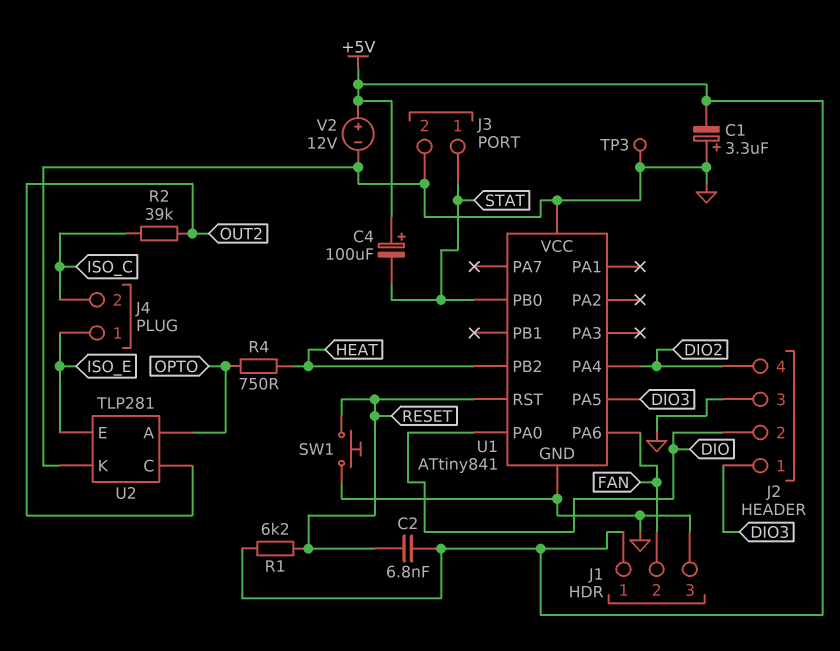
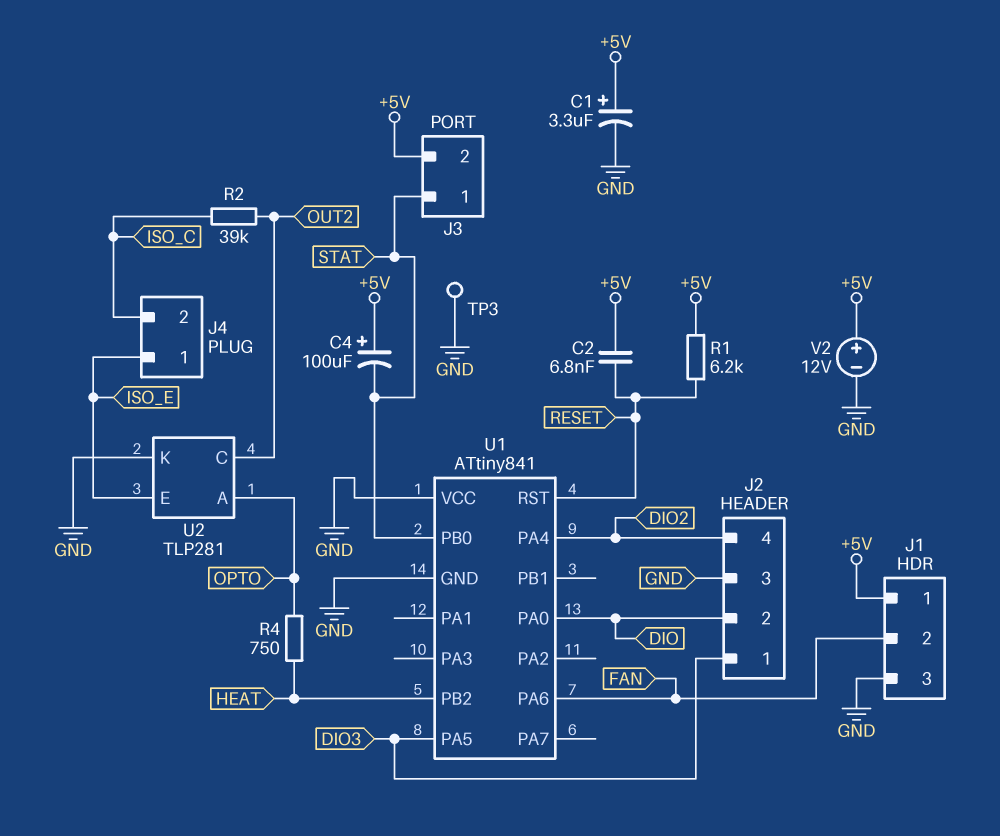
C1: 3.3uF (plus GND, minus +5V) -> 3.3uF (plus +5V, minus GND)
J3 pin 2: GND -> +5V
SW1: button (GND, RESET) -> none

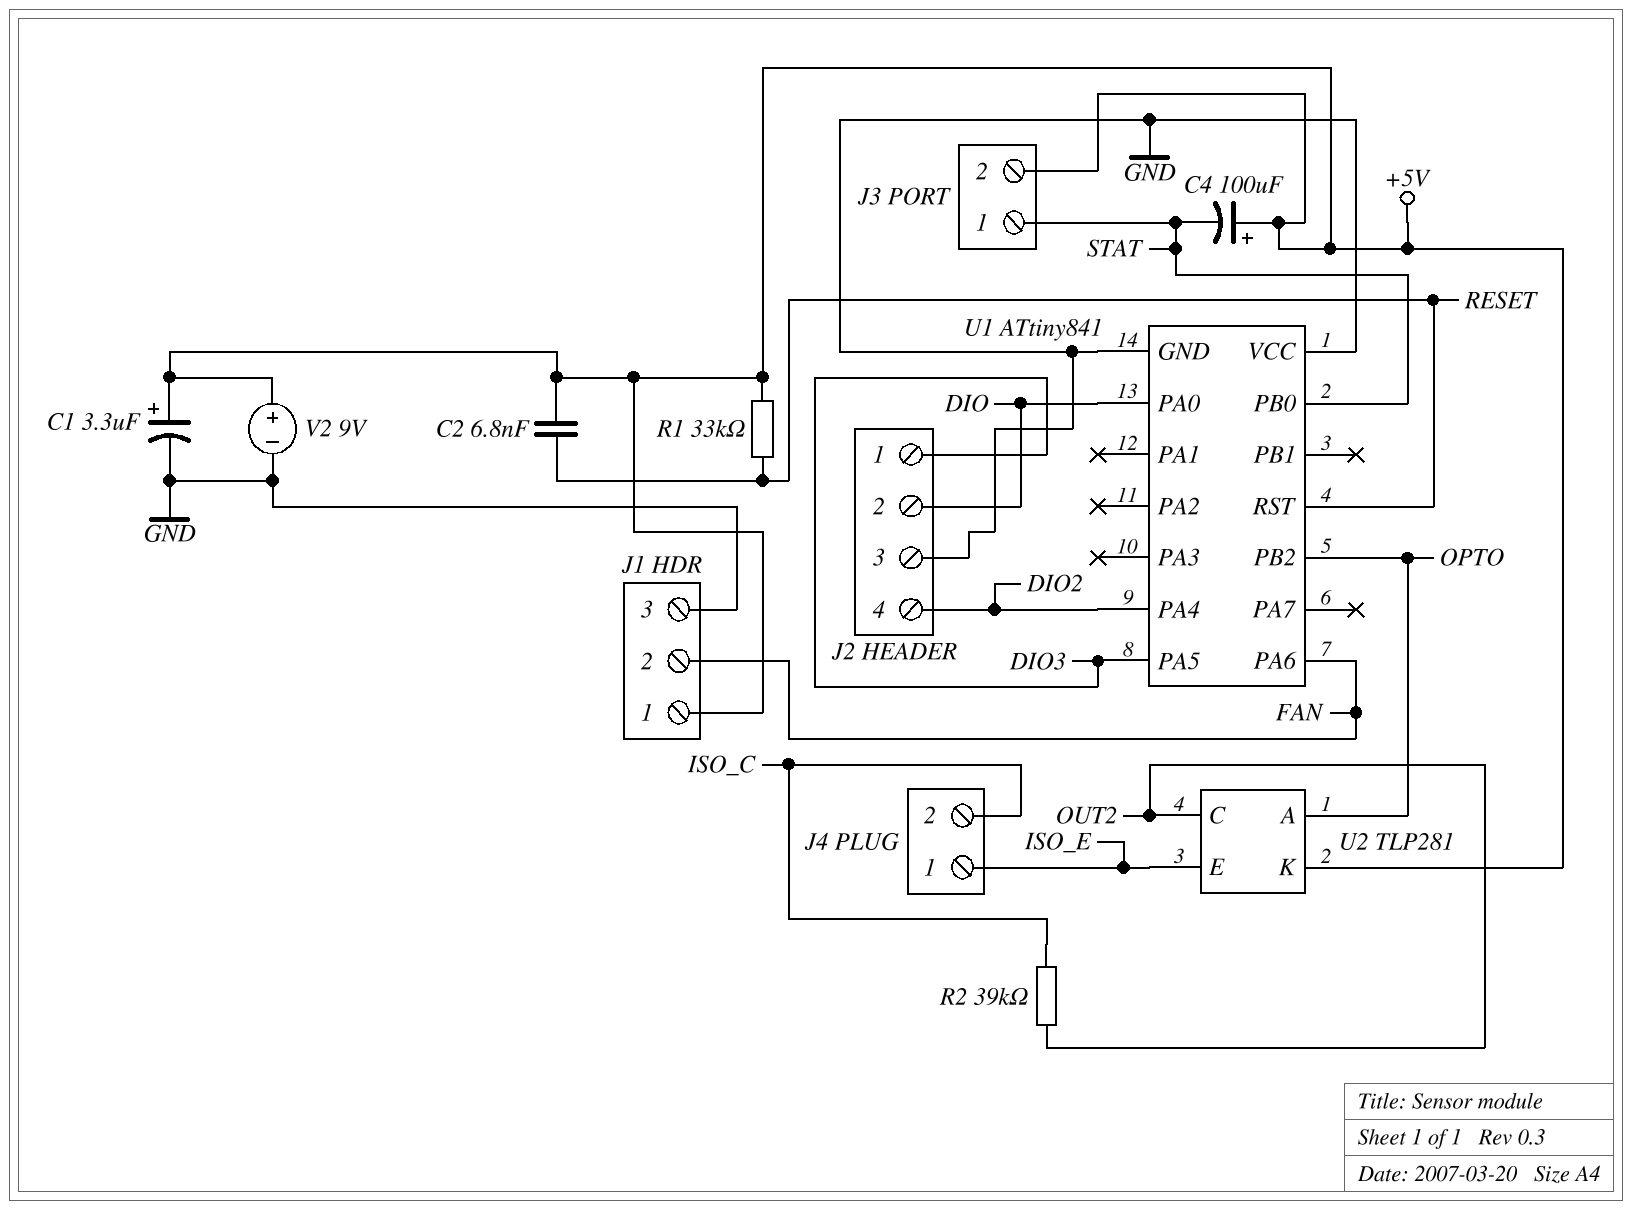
R1: 6.2k (+5V, RESET) -> 33k (+5V, RESET)
R4: 750 (HEAT, OPTO) -> none
TP3: test point (GND) -> none
U1 pin PB2: HEAT -> OPTO
U2 pin K: GND -> +5V
V2: 12V (plus +5V, minus GND) -> 9V (plus +5V, minus GND)

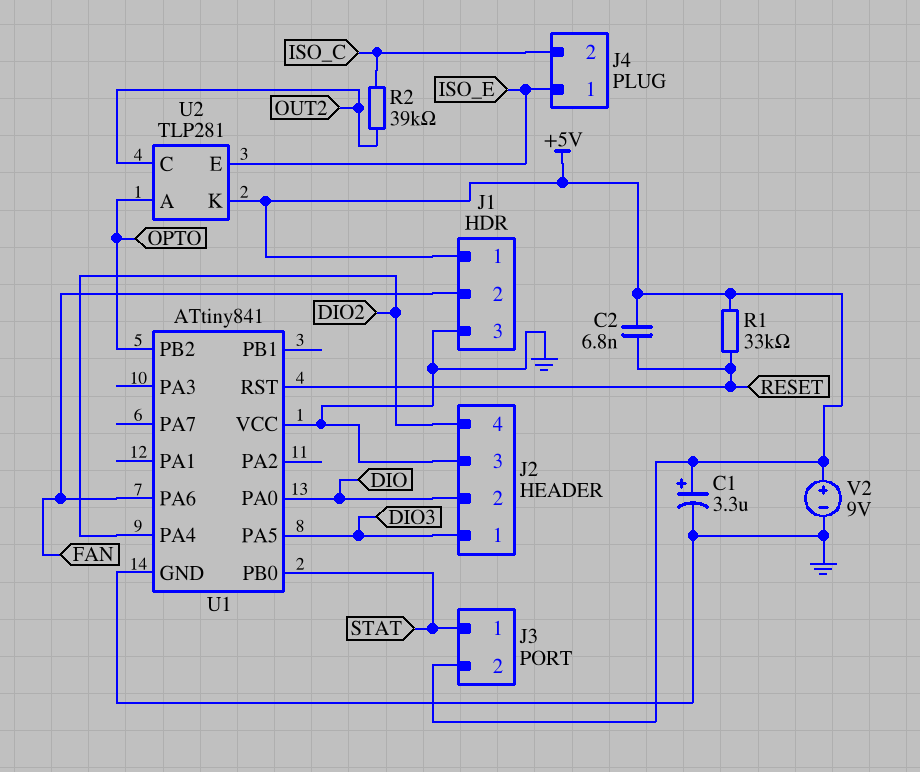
C4: 100uF (plus +5V, minus STAT) -> none

